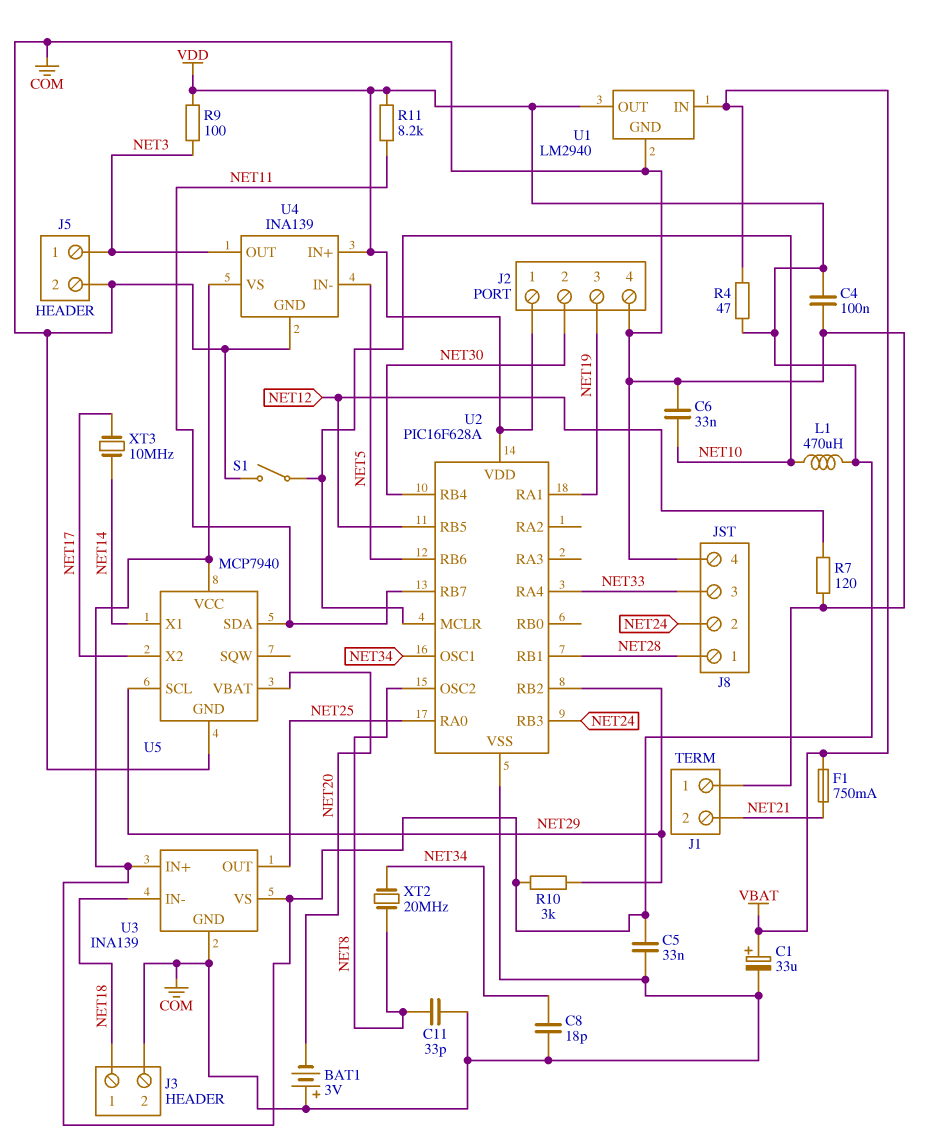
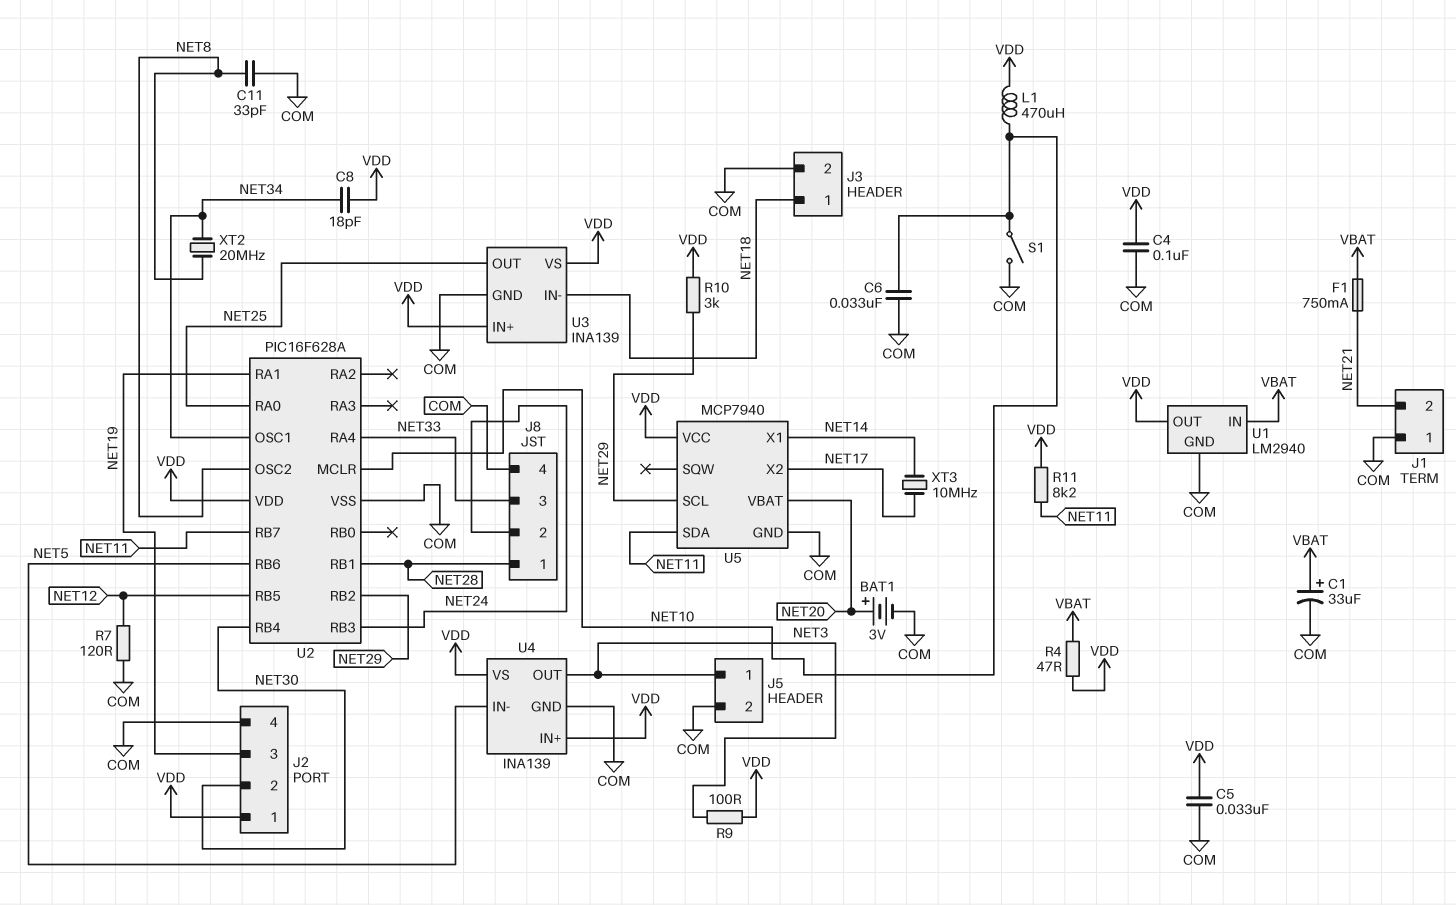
BAT1: 3V (plus COM, minus NET20) -> 3V (plus NET20, minus COM)
C8: 18pF (COM, NET34) -> 18pF (NET34, VDD)

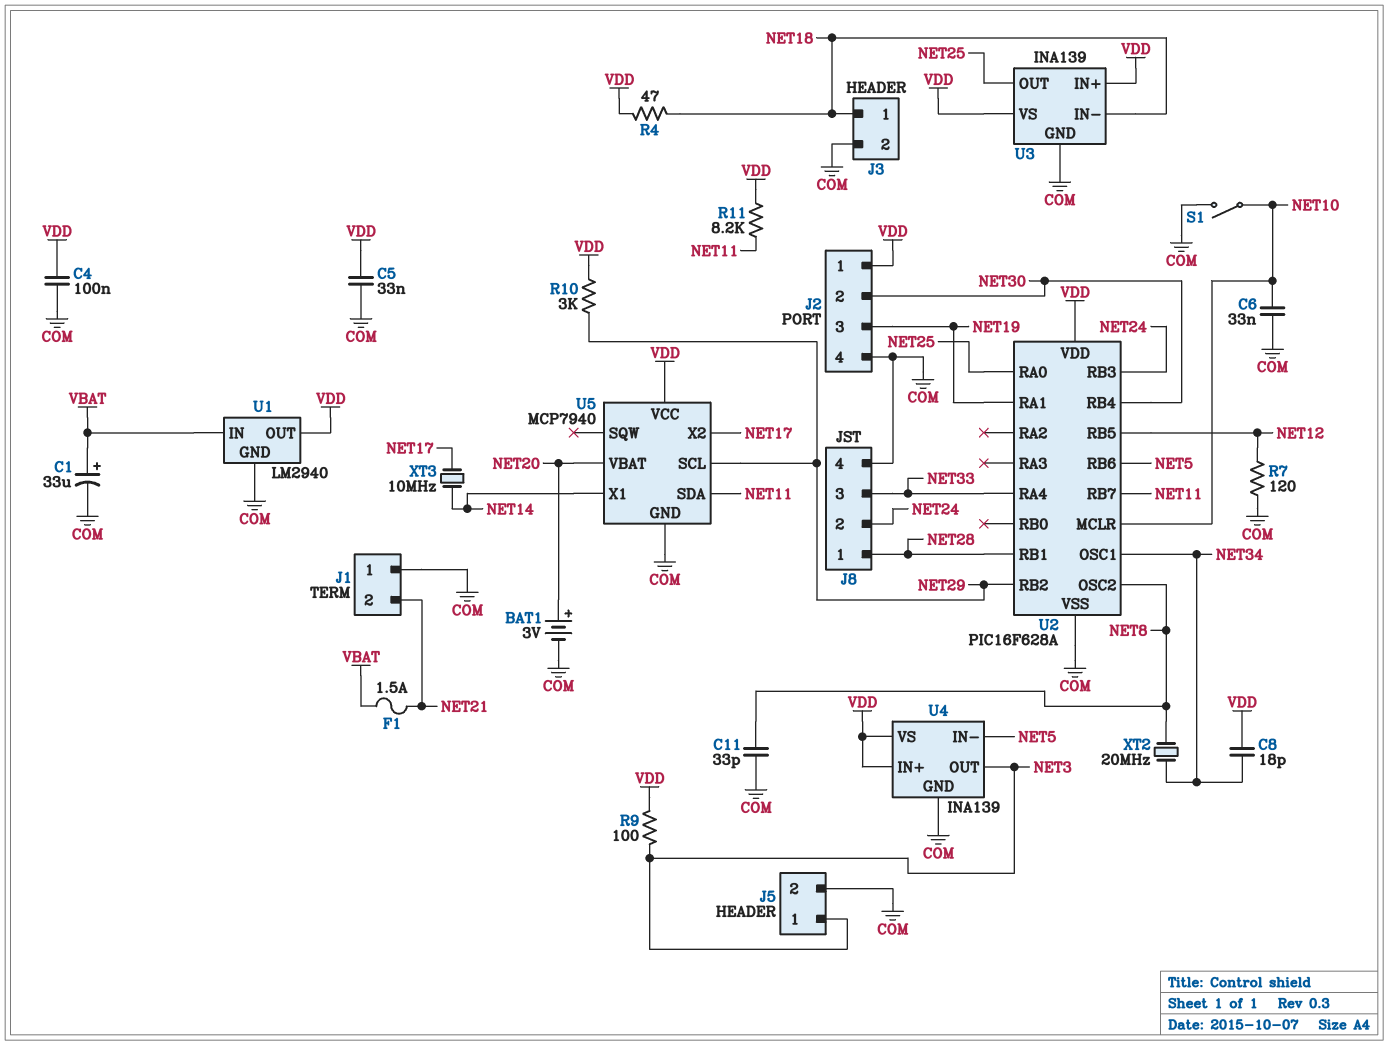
F1: 750mA (NET21, VBAT) -> 1.5A (NET21, VBAT)
L1: 470uH (NET10, VDD) -> none
R4: 47 (VBAT, VDD) -> 47 (NET18, VDD)

